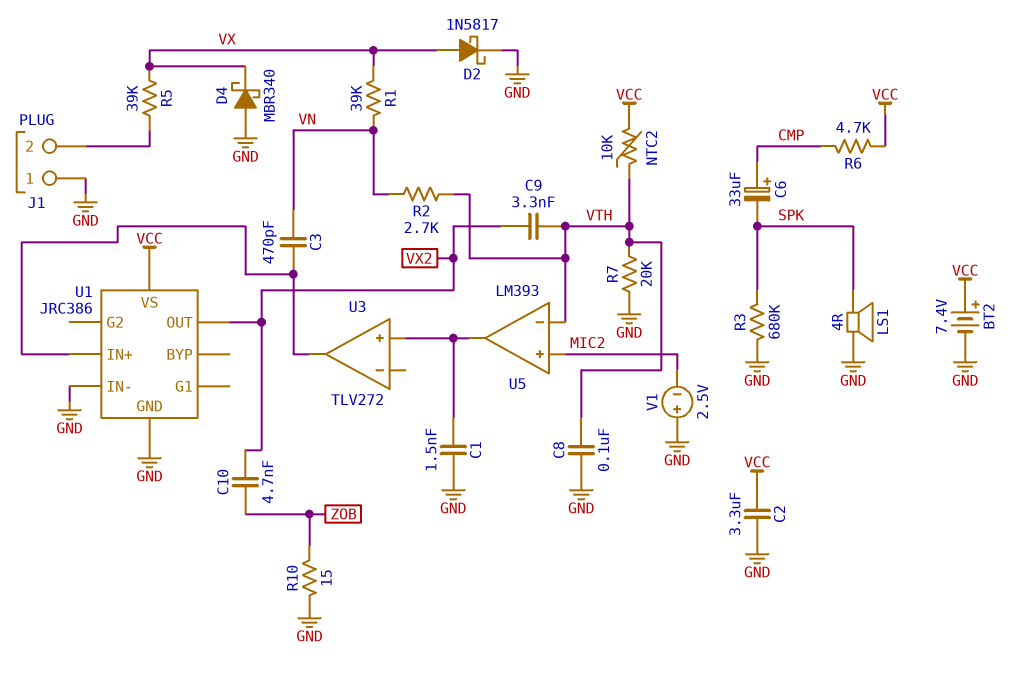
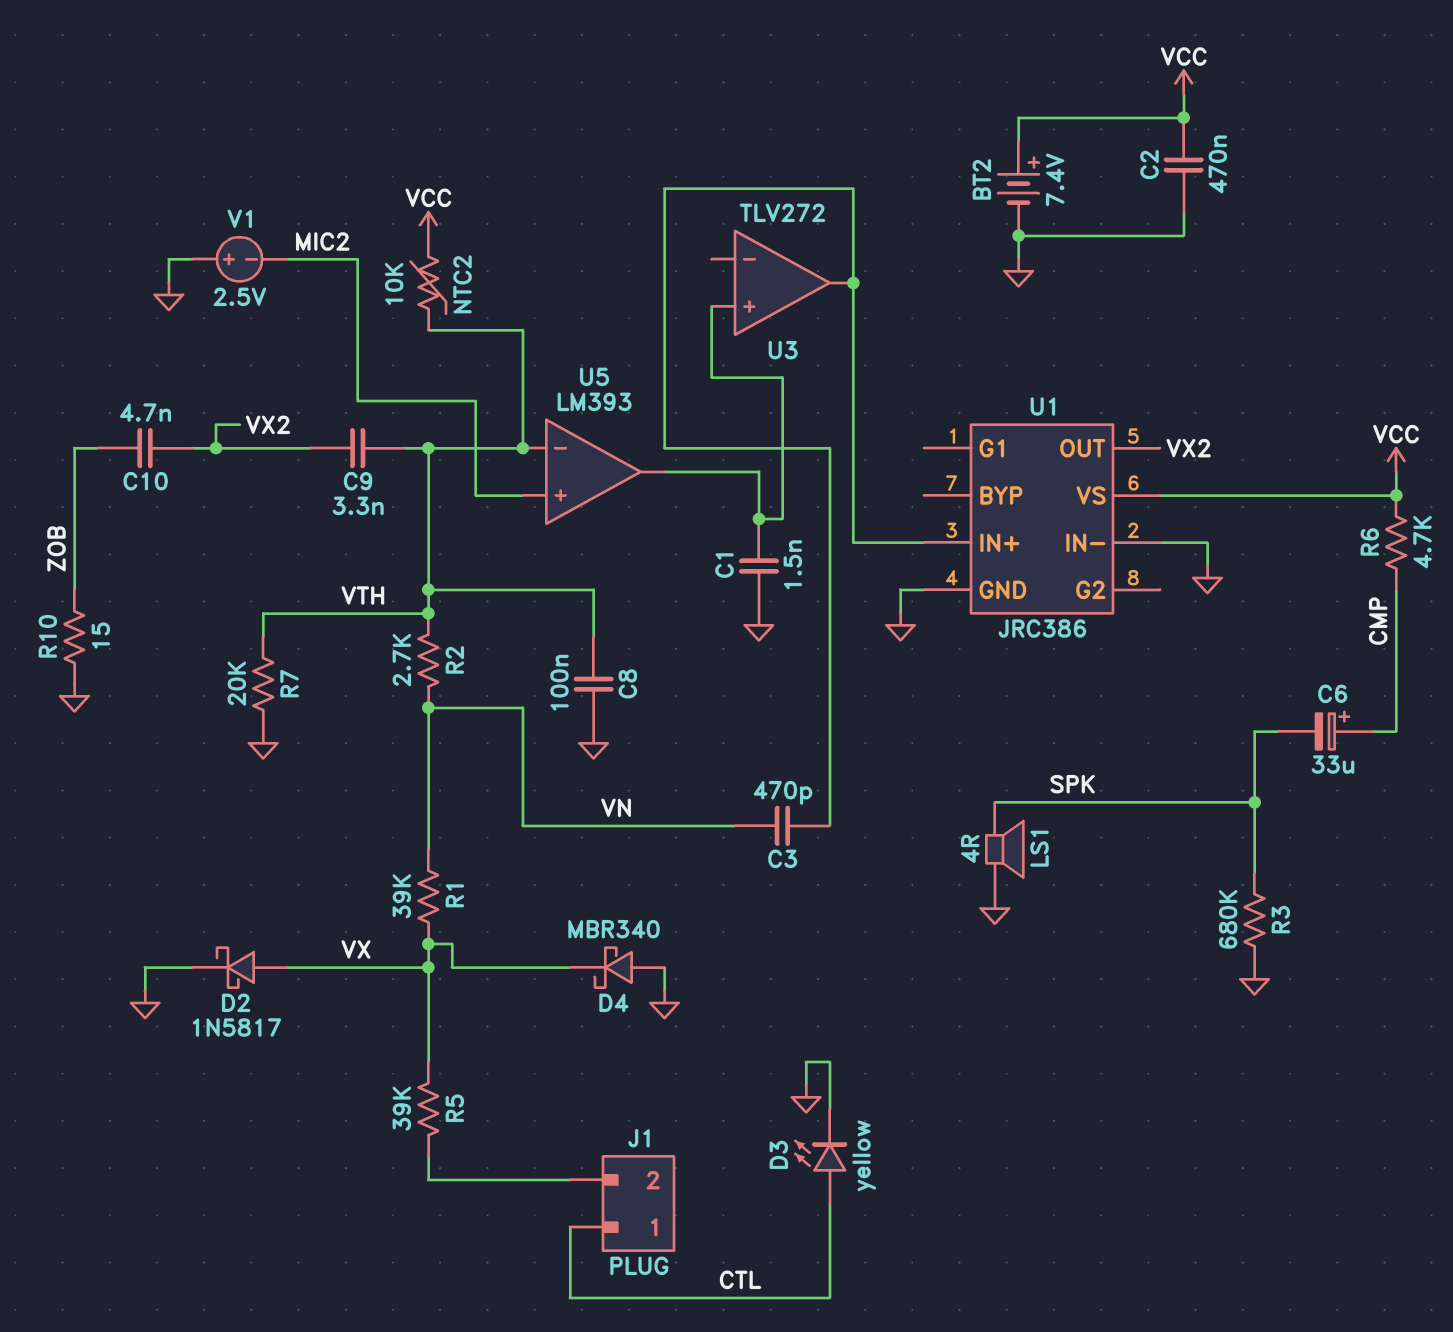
C2: 3.3uF (GND, VCC) -> 470nF (GND, VCC)
D3: none -> LED yellow (A CTL, K GND)
J1 pin 1: GND -> CTL

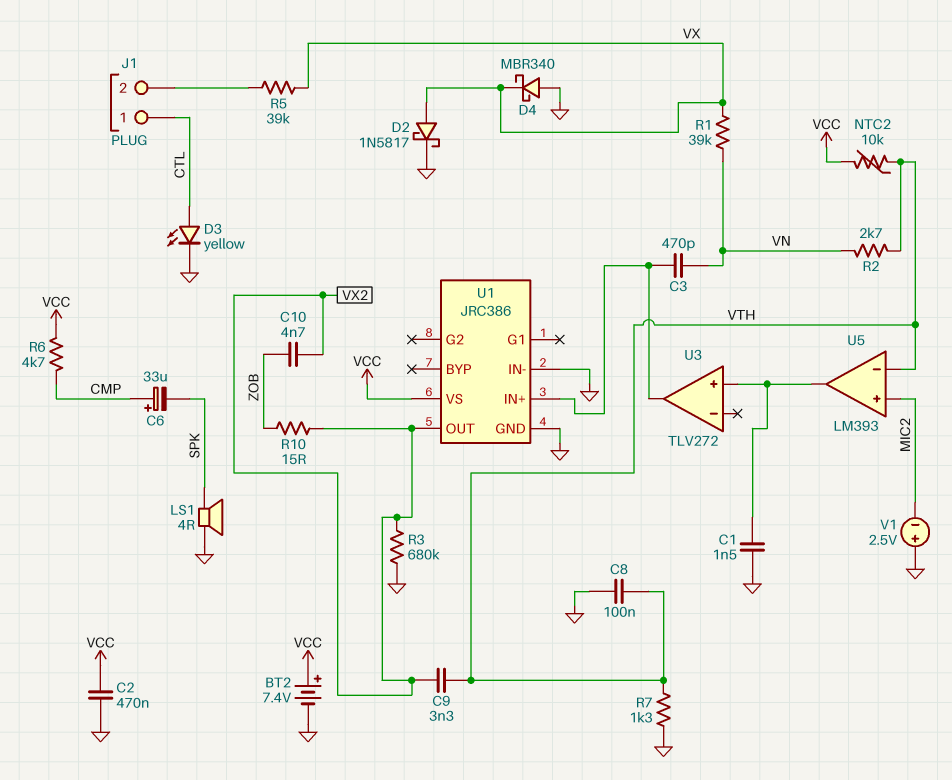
R3: 680k (GND, SPK) -> 680k (GND, VX2)
R7: 20k (GND, VTH) -> 1.3k (GND, VTH)
R10: 15 (GND, ZOB) -> 15 (VX2, ZOB)

